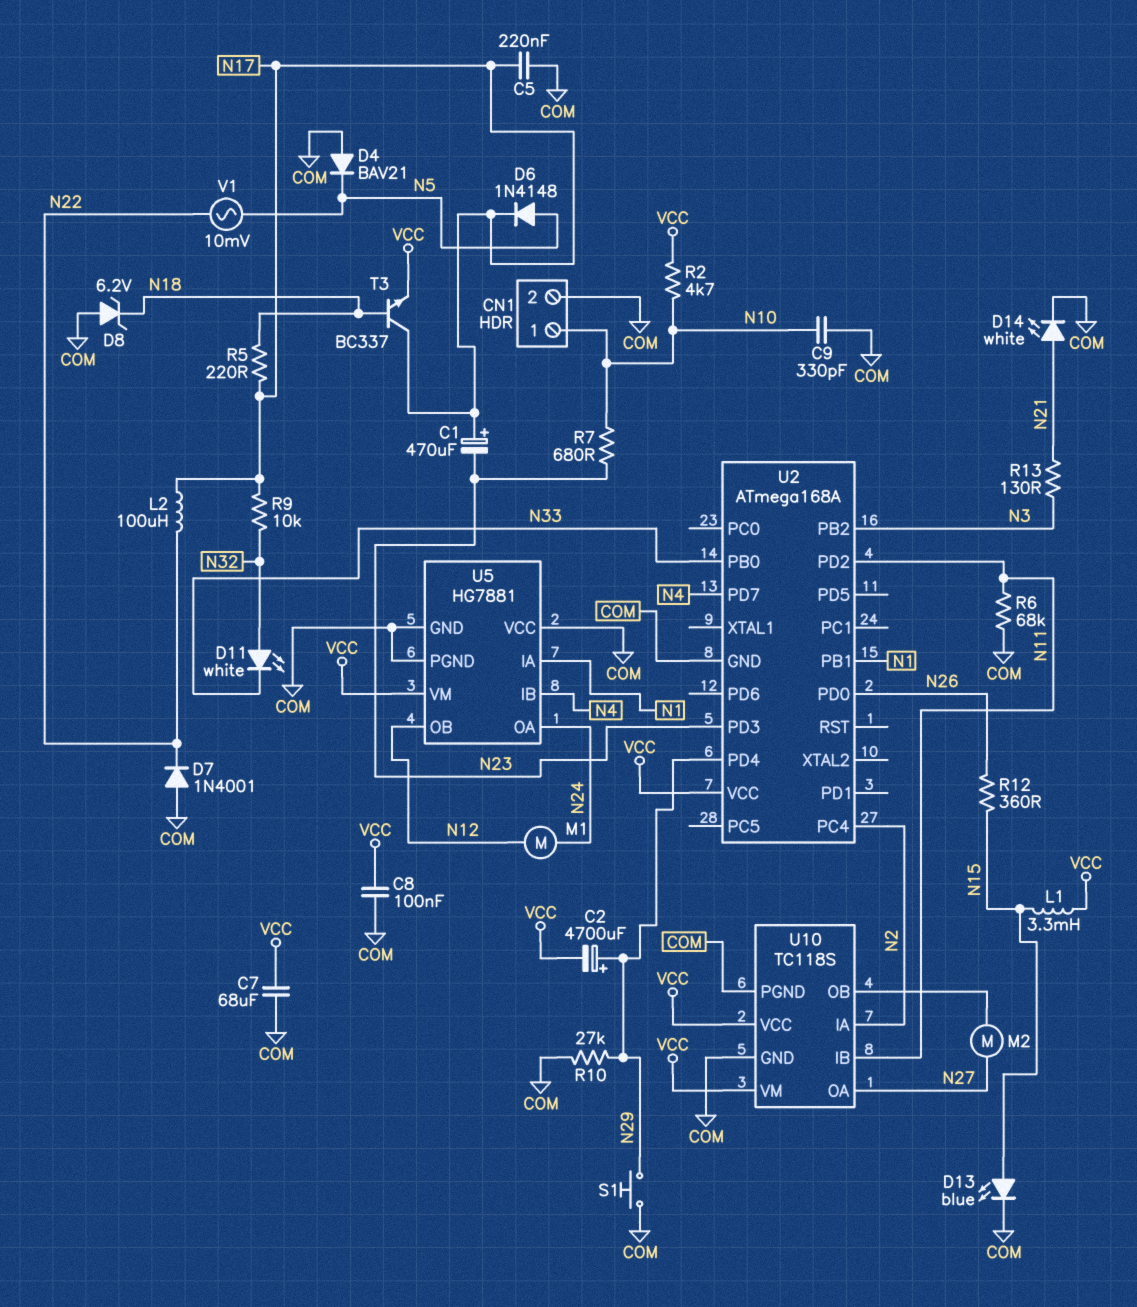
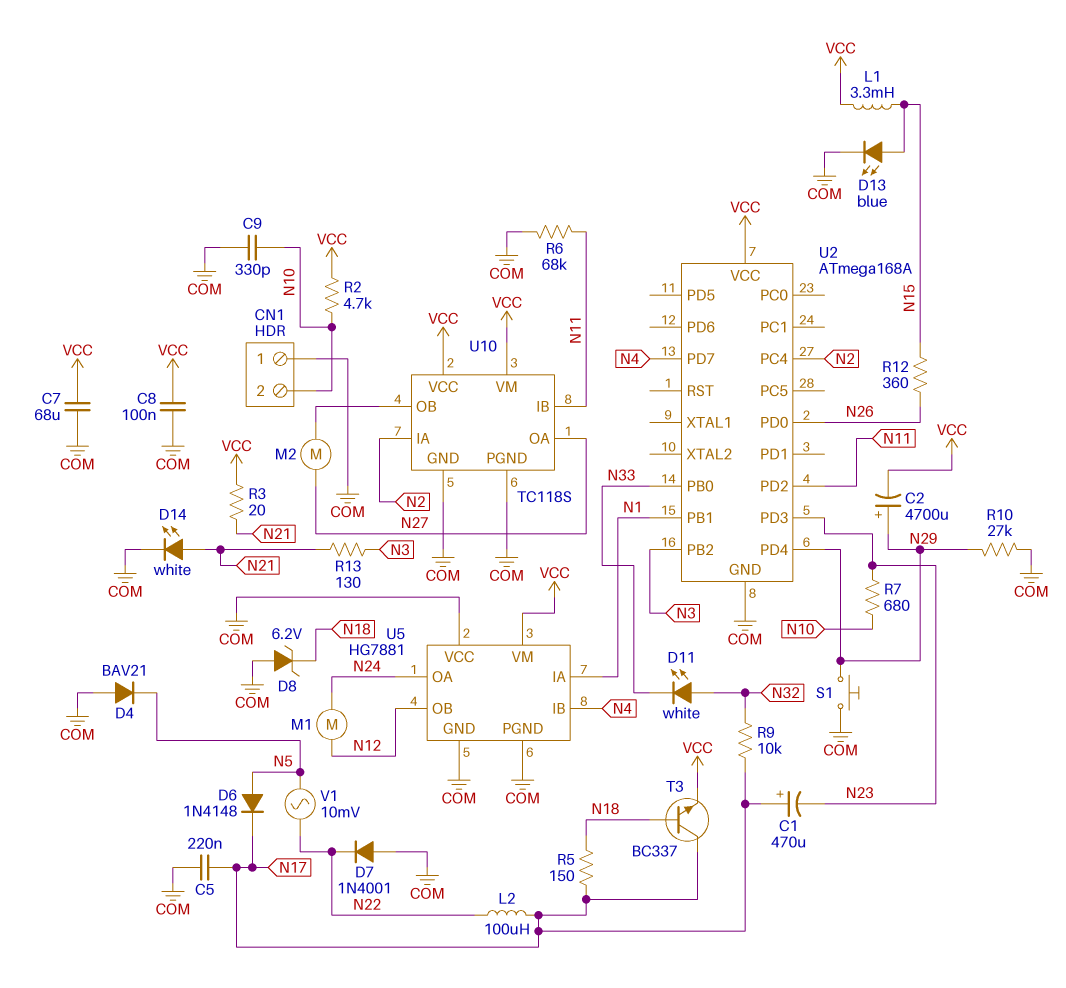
CN1 pin 1: N10 -> COM
CN1 pin 2: COM -> N10
R3: none -> 20 (N21, VCC)
R5: 220 (N17, N18) -> 150 (N17, N18)

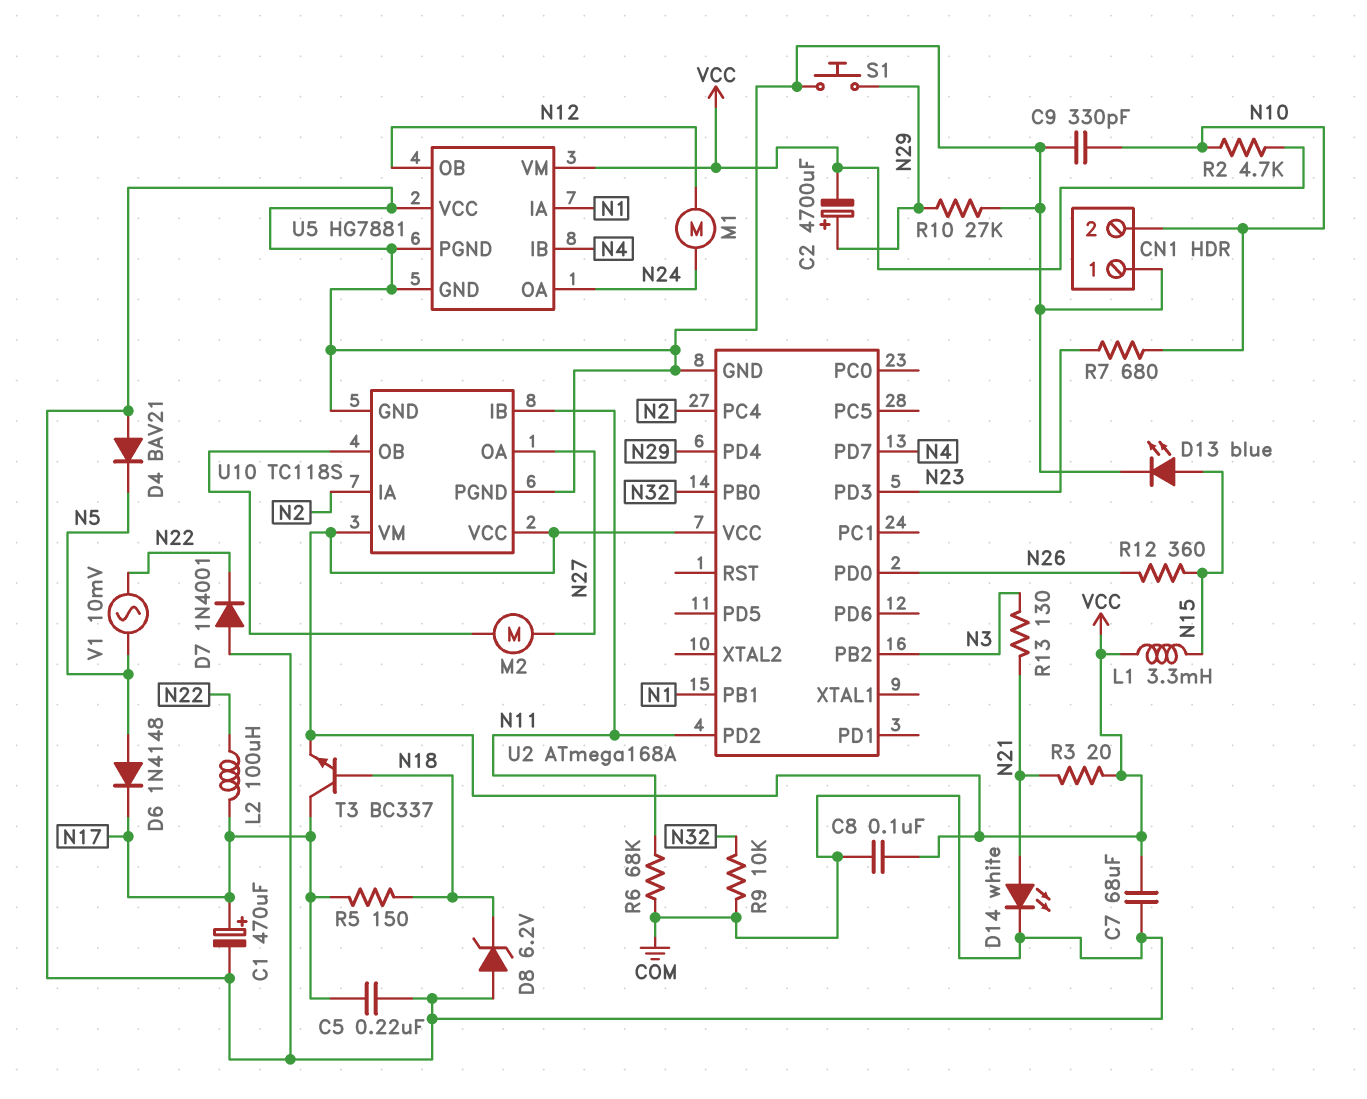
C1: 470uF (plus N17, minus N23) -> 470uF (plus N17, minus COM)
D11: LED white (A N32, K N33) -> none
R9: 10k (N17, N32) -> 10k (COM, N32)
U2 pin PB0: N33 -> N32

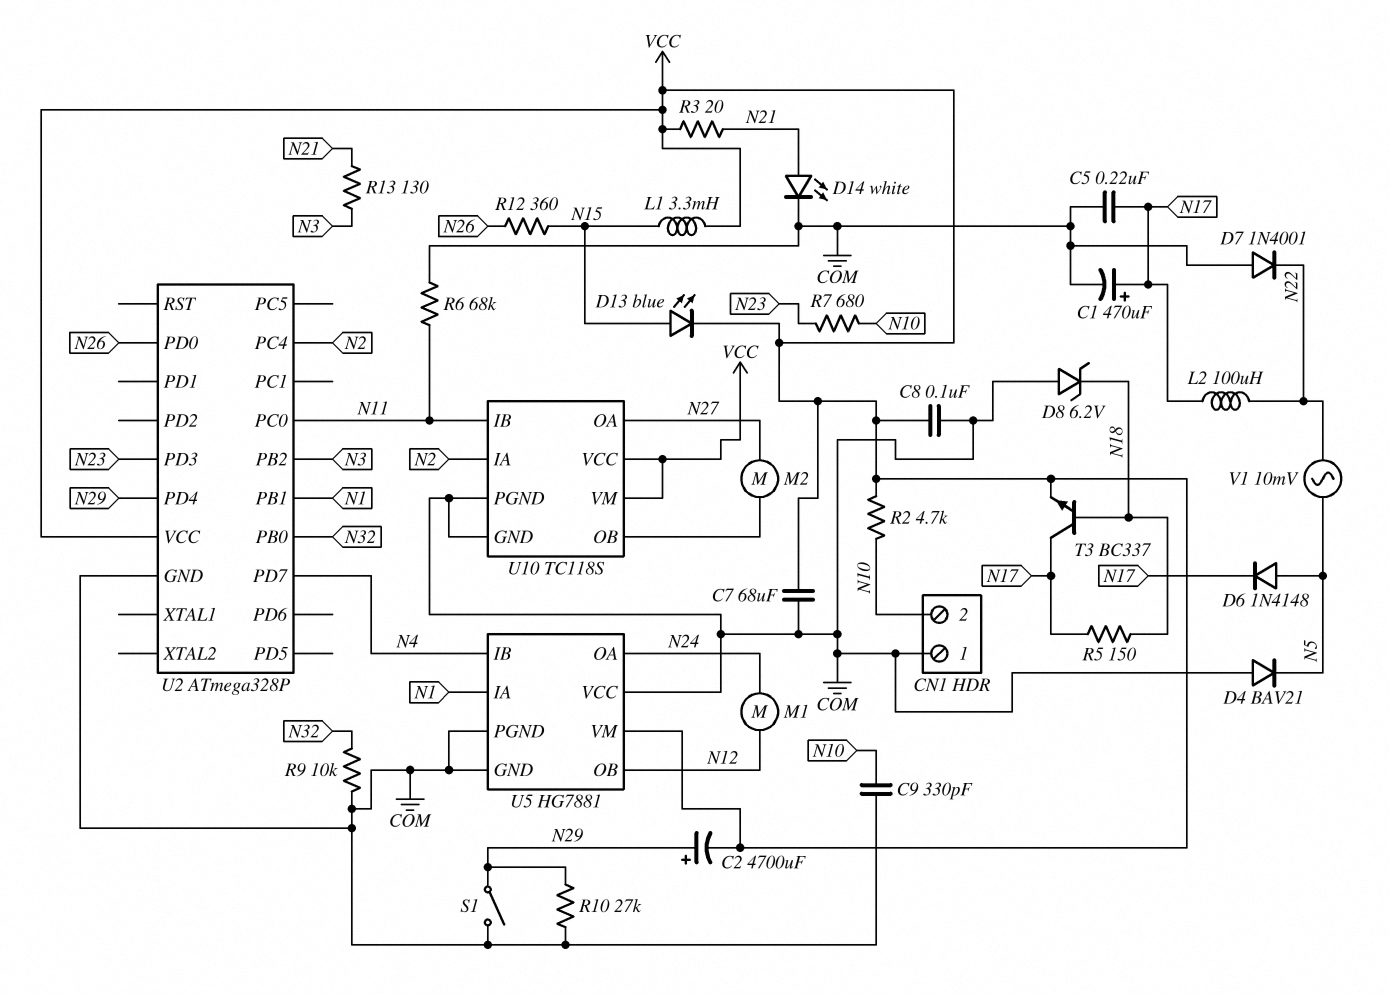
D13: LED blue (A N15, K COM) -> LED blue (A N15, K VCC)
S1: button (COM, N29) -> switch (COM, N29)
U2: ATmega168A -> ATmega328P
U2 pin PC0: none -> N11
U2 pin PD2: N11 -> none

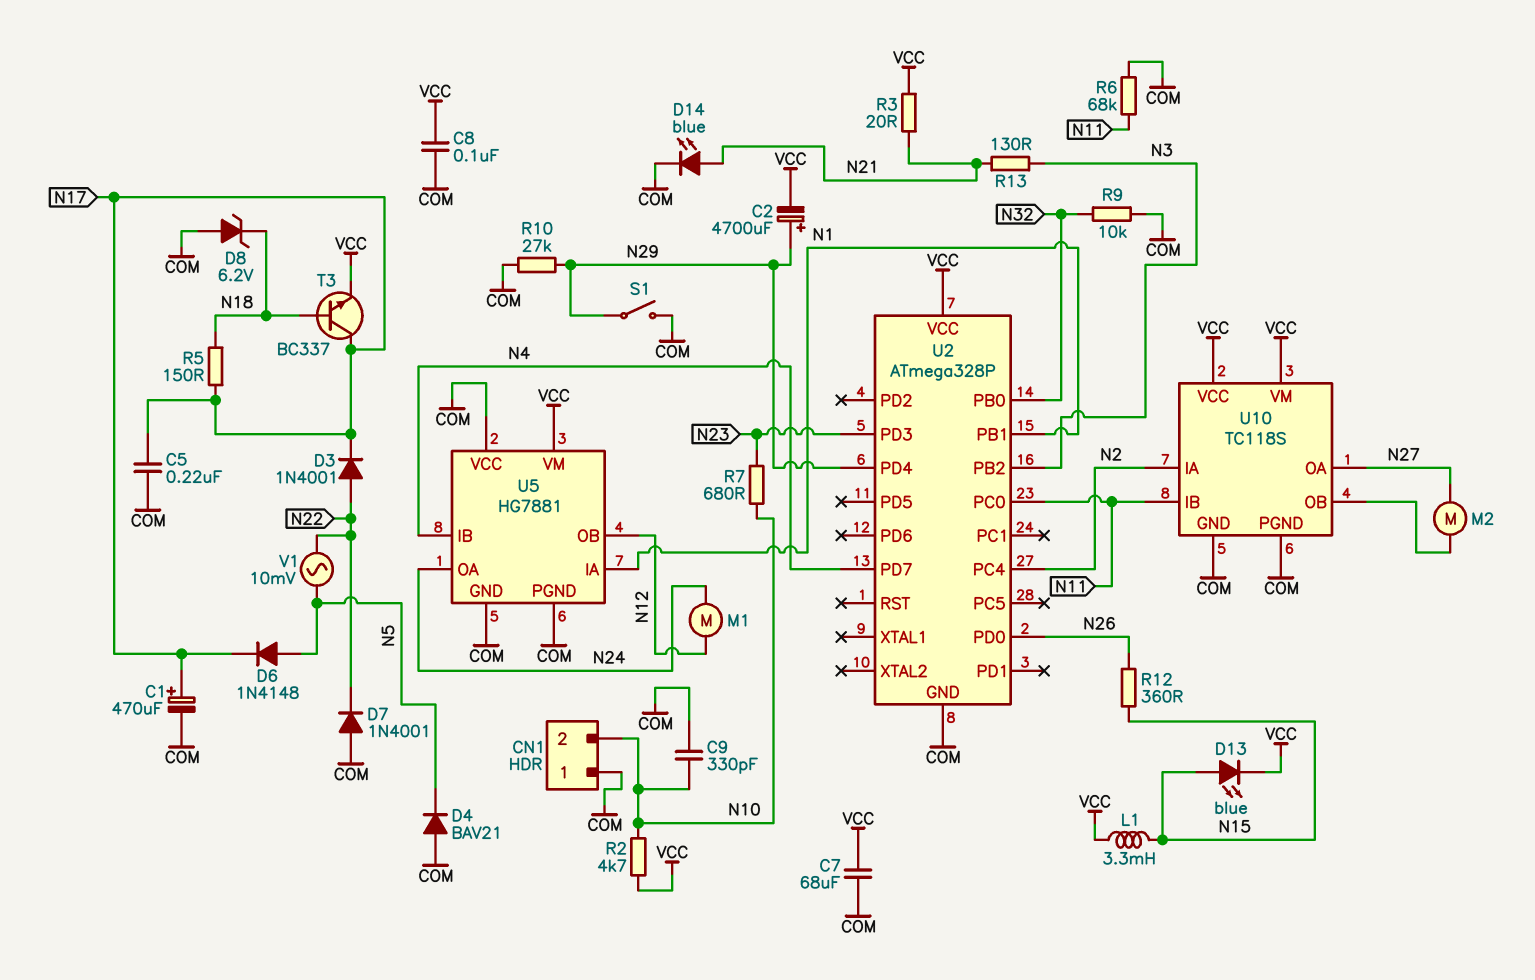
D3: none -> diode 1N4001 (A N22, K N17)
D14: LED white (A N21, K COM) -> LED blue (A N21, K COM)
L2: 100uH (N17, N22) -> none

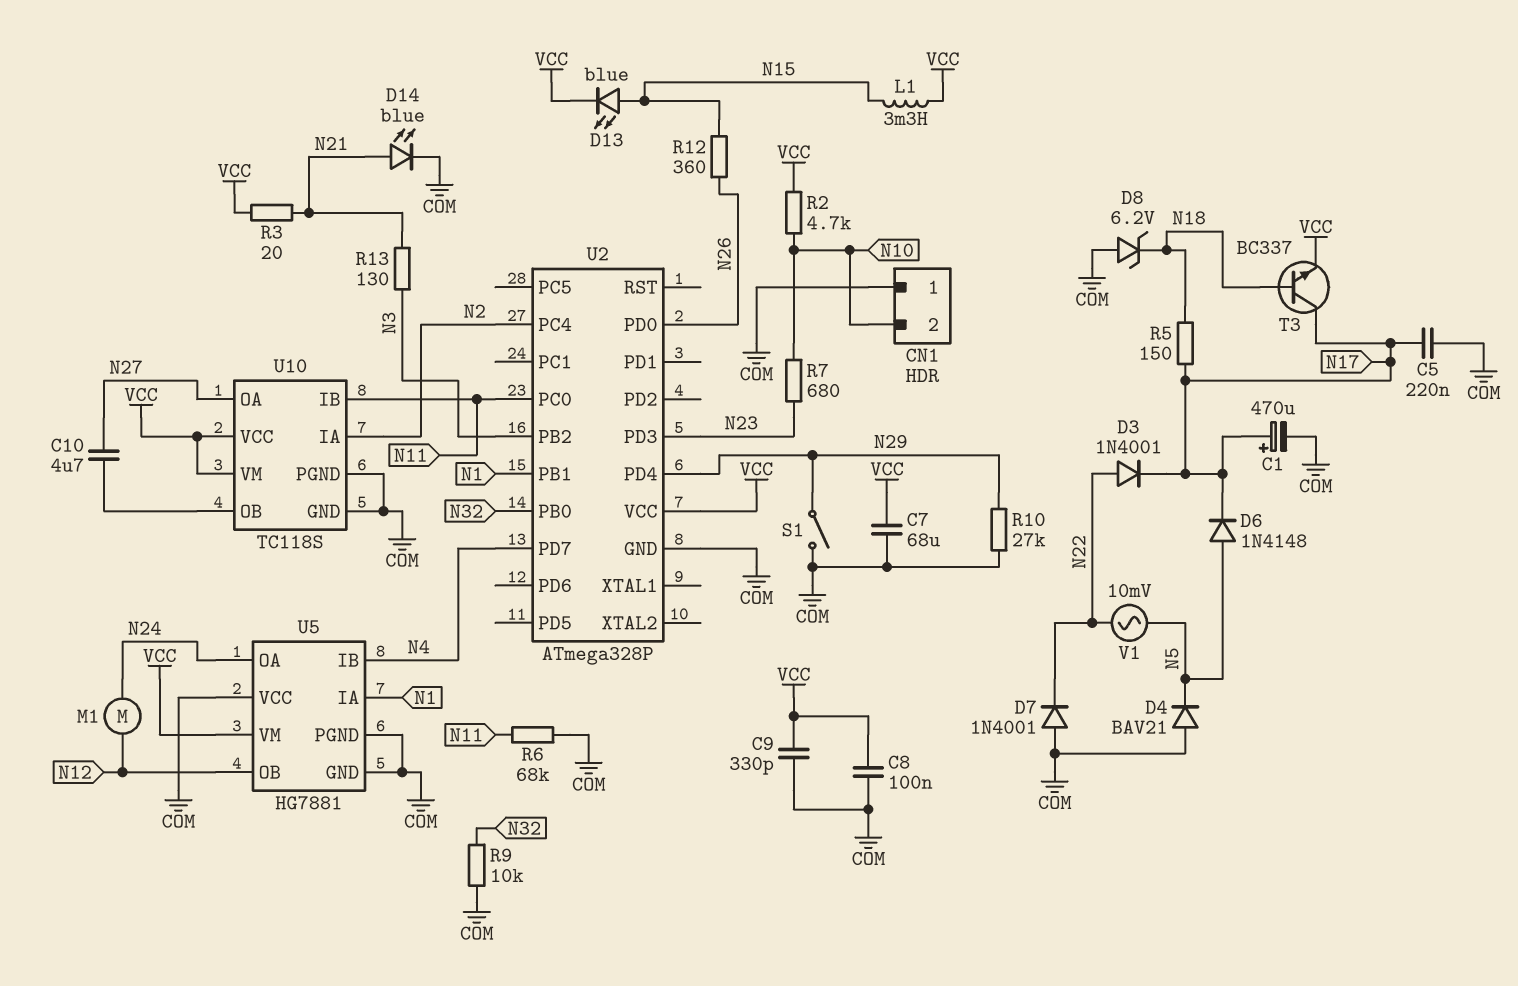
C2: 4700uF (plus N29, minus VCC) -> none
C9: 330pF (COM, N10) -> 330pF (COM, VCC)
C10: none -> 4.7uF (N27, U10/OB)
M2: motor (N27, U10/OB) -> none

